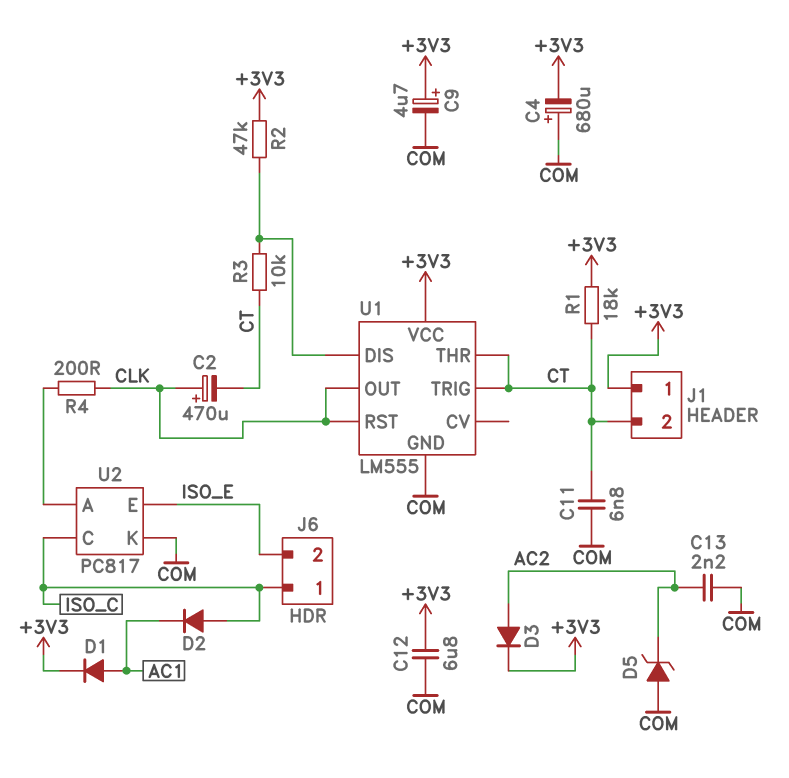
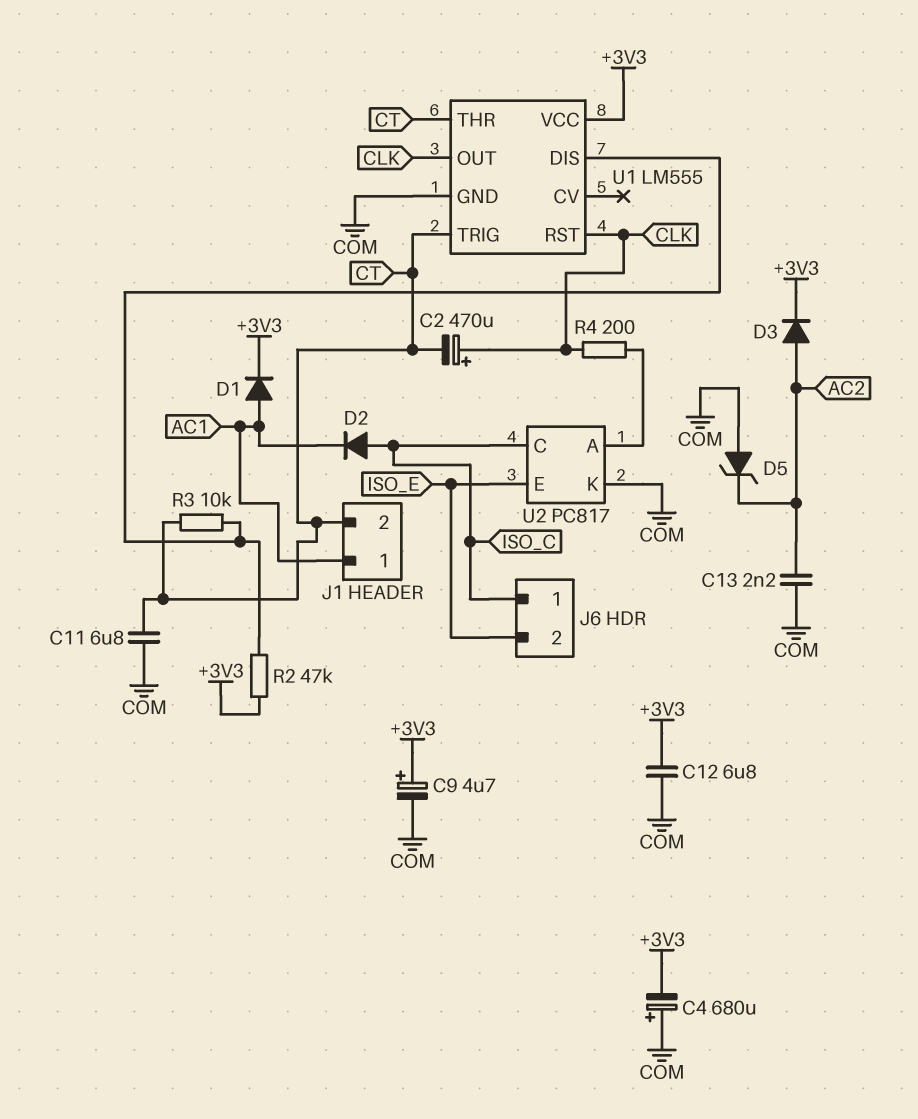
C11: 6.8nF (COM, CT) -> 6.8uF (COM, CT)
J1 pin 1: +3V3 -> AC1
R1: 18k (+3V3, CT) -> none

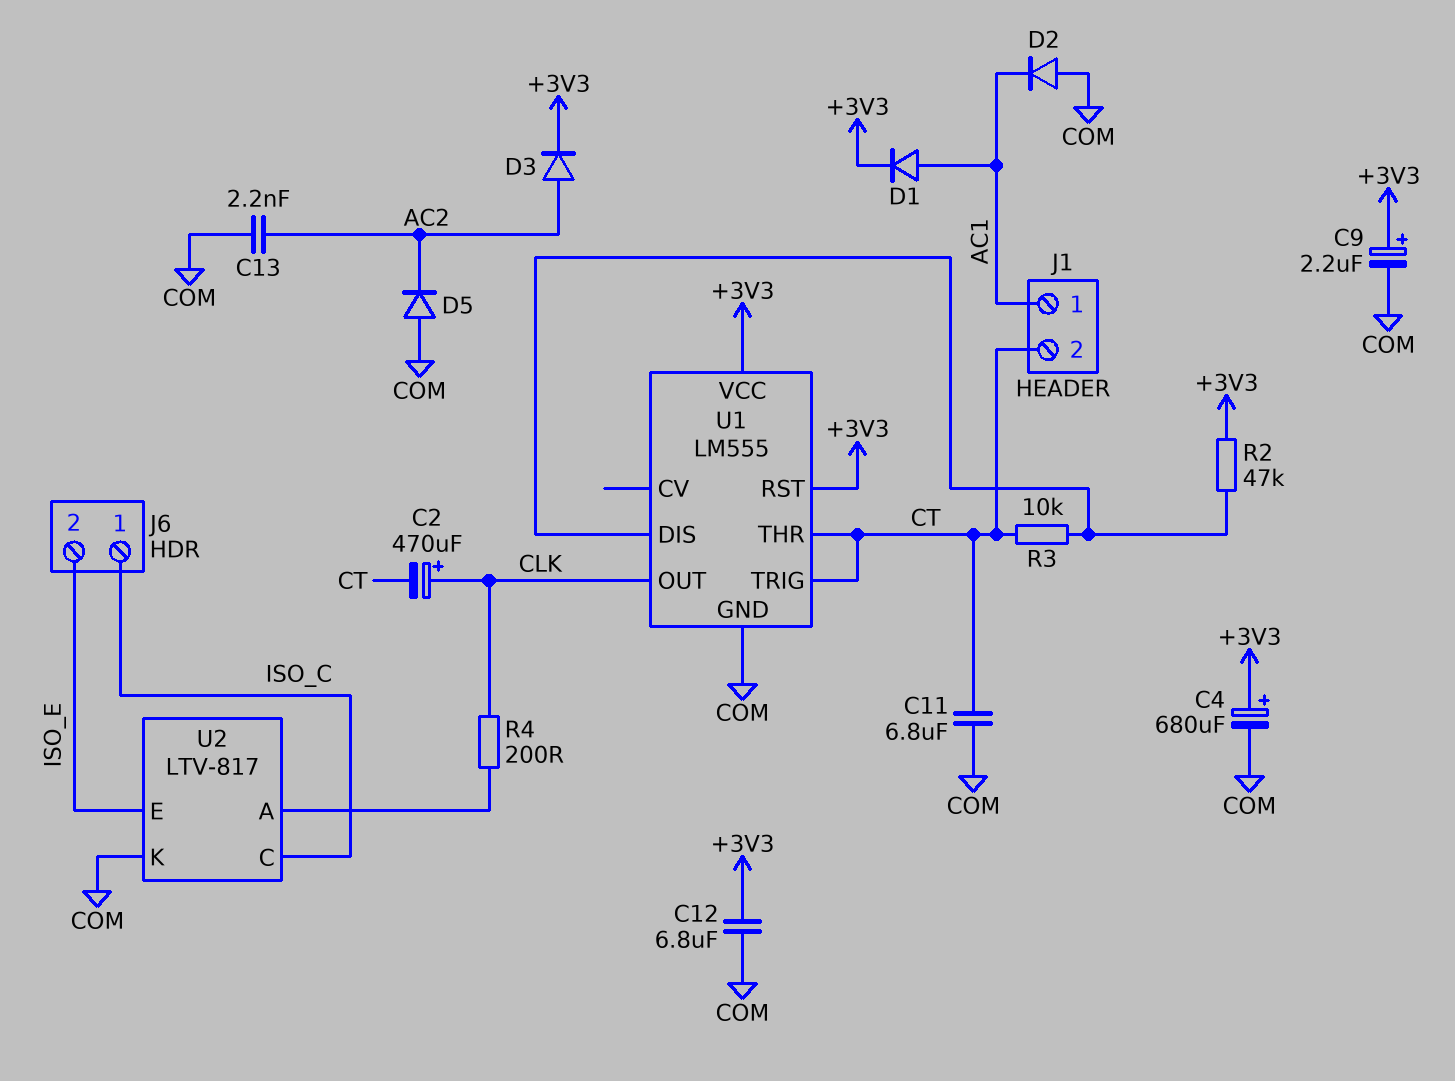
C4: 680uF (plus COM, minus +3V3) -> 680uF (plus +3V3, minus COM)
C9: 4.7uF (plus +3V3, minus COM) -> 2.2uF (plus +3V3, minus COM)
D2: diode (A ISO_C, K AC1) -> diode (A COM, K AC1)
D5: zener (A COM, K AC2) -> diode (A COM, K AC2)
U1 pin RST: CLK -> +3V3
U2: PC817 -> LTV-817

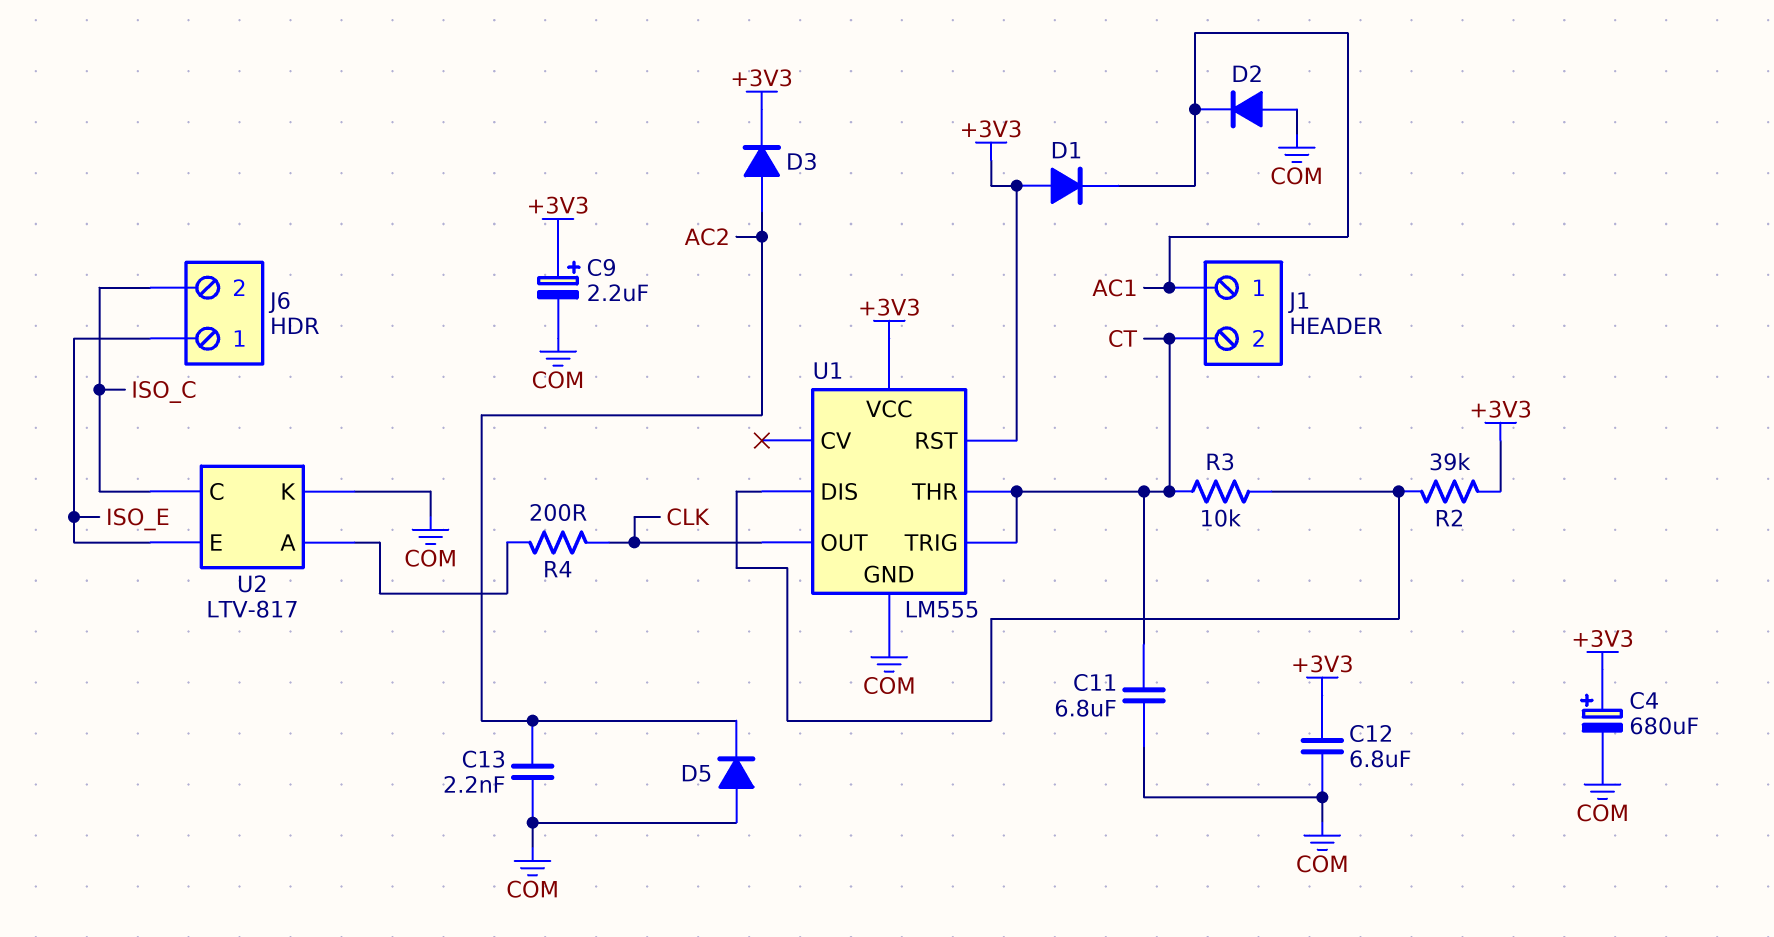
C2: 470uF (plus CLK, minus CT) -> none
D1: diode (A AC1, K +3V3) -> diode (A +3V3, K AC1)
J6 pin 1: ISO_C -> ISO_E
J6 pin 2: ISO_E -> ISO_C
R2: 47k (+3V3, U1/DIS) -> 39k (+3V3, U1/DIS)

